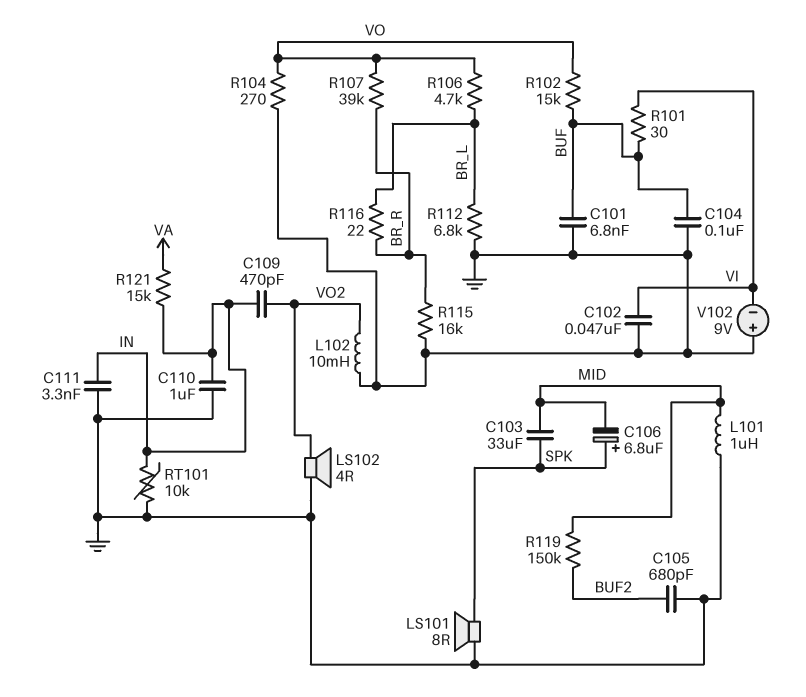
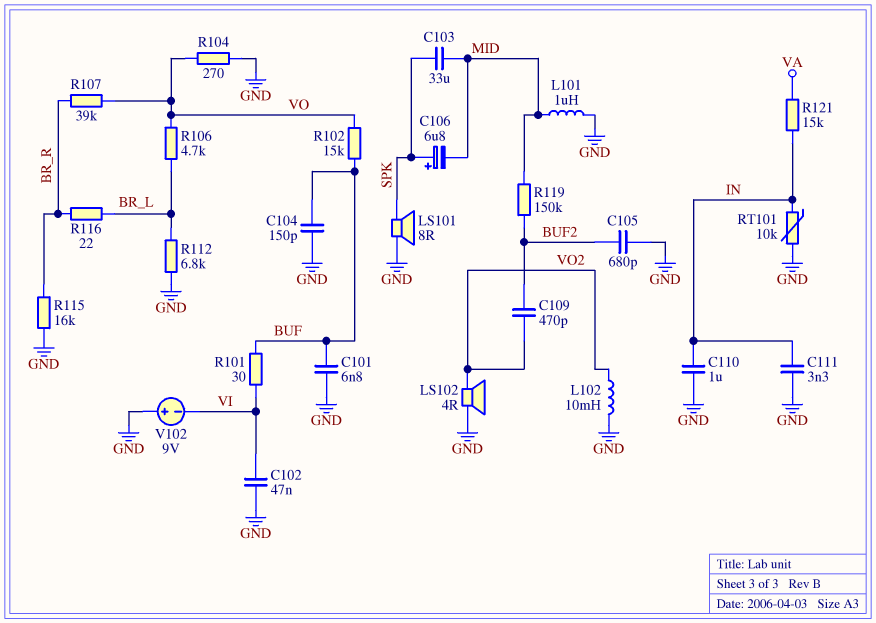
C104: 100nF (BUF, GND) -> 150pF (BUF, GND)
C109: 470pF (IN, VO2) -> 470pF (BUF2, VO2)

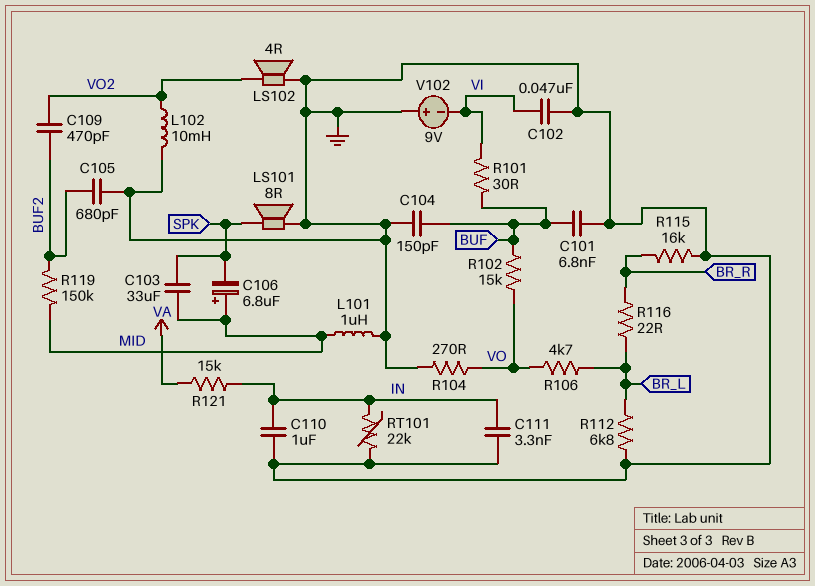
C106: 6.8uF (plus SPK, minus MID) -> 6.8uF (plus MID, minus SPK)
R107: 39k (BR_R, VO) -> none
RT101: 10k (GND, IN) -> 22k (GND, IN)

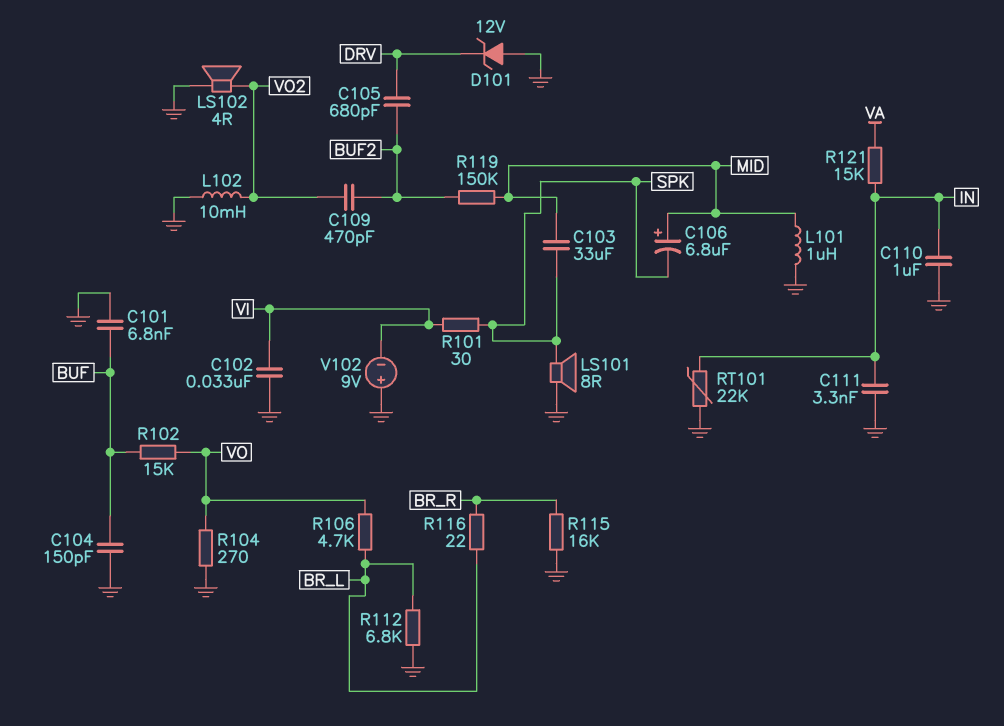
C102: 47nF (GND, VI) -> 33nF (GND, VI)
C105: 680pF (BUF2, GND) -> 680pF (BUF2, DRV)
D101: none -> zener 12V (A GND, K DRV)
R101: 30 (BUF, VI) -> 30 (SPK, VI)

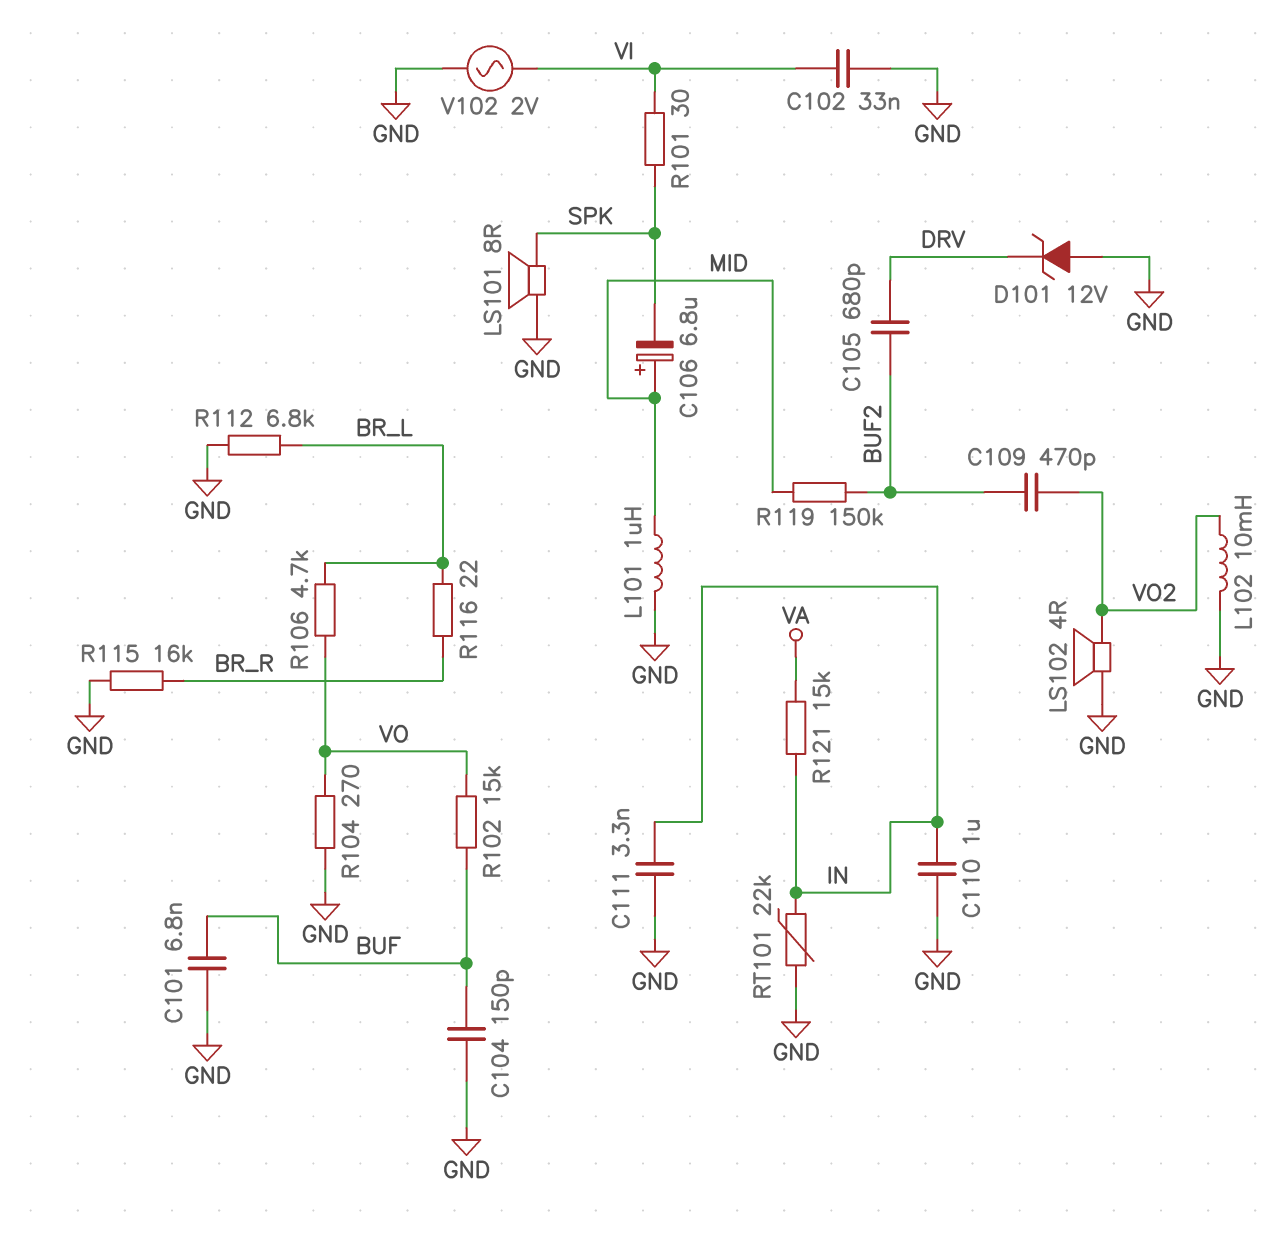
C103: 33uF (MID, SPK) -> none
V102: 9V (plus GND, minus VI) -> AC 2V (GND, VI)

